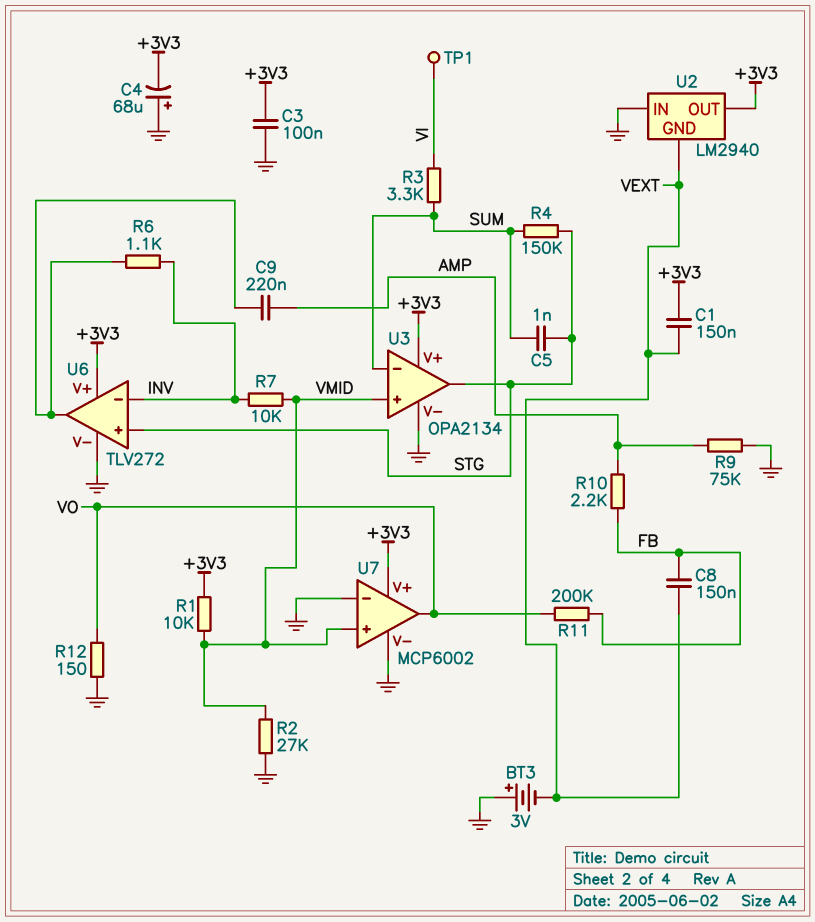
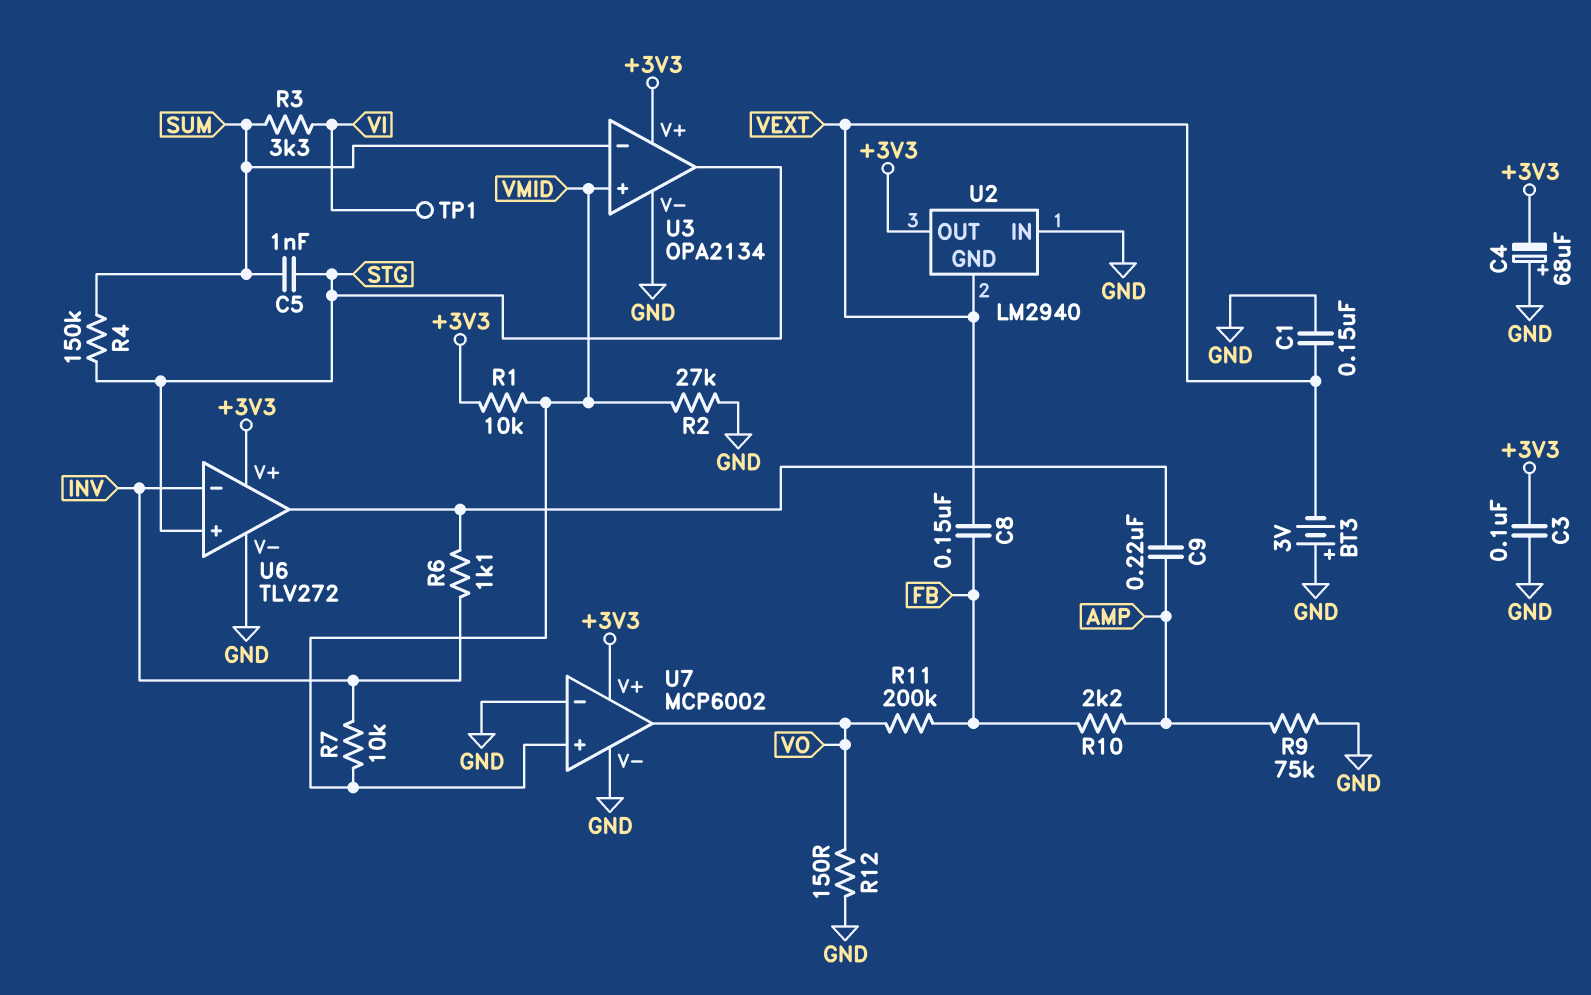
C1: 150nF (+3V3, VEXT) -> 150nF (GND, VEXT)

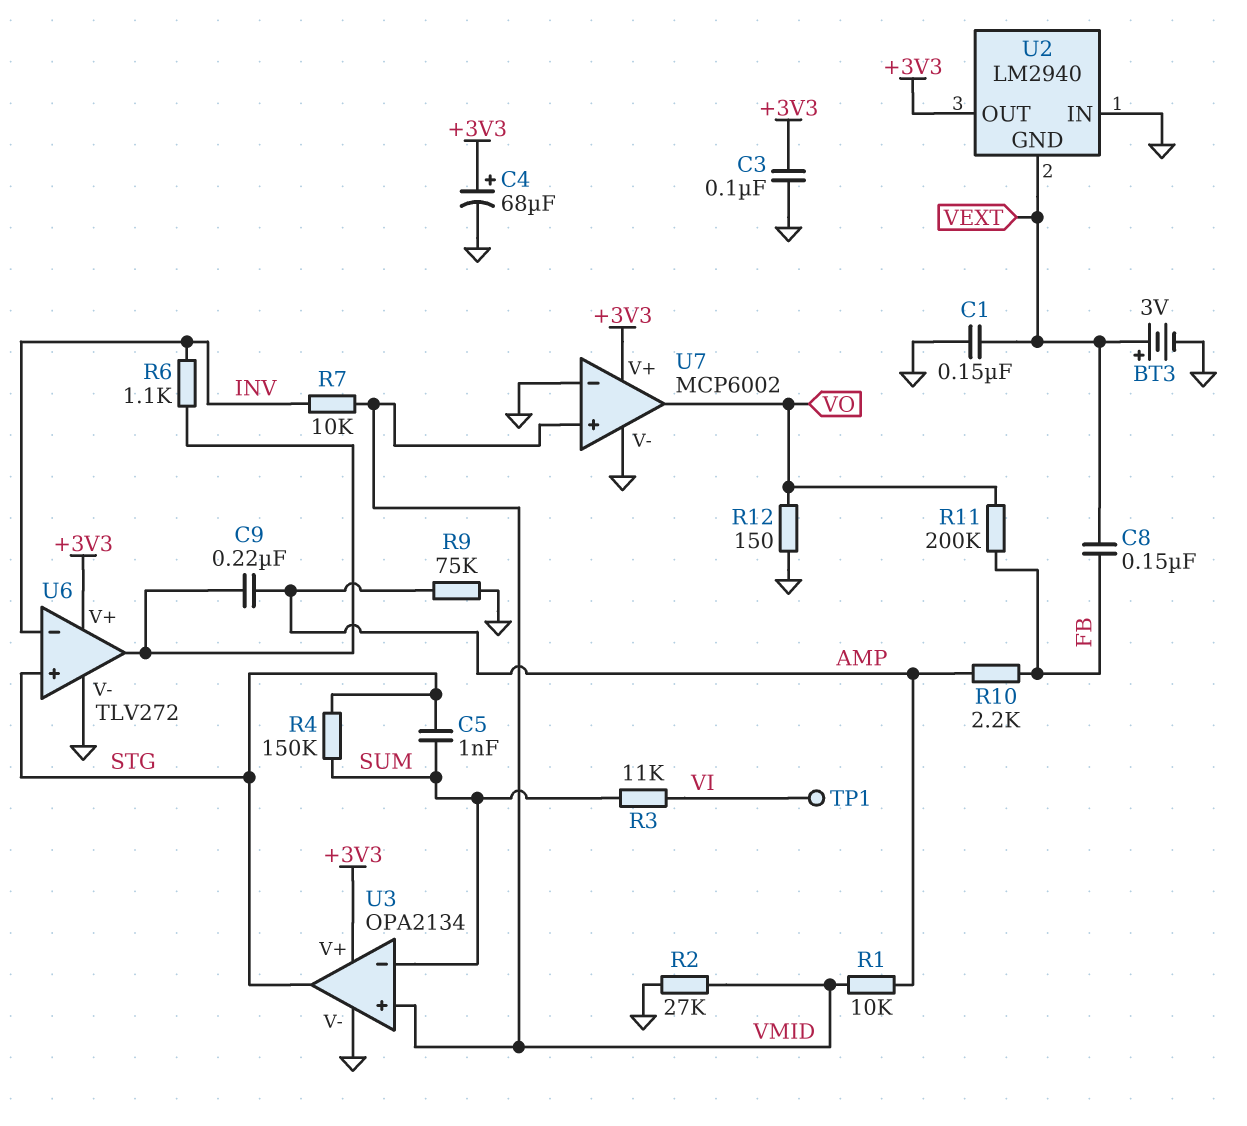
BT3: 3V (plus GND, minus VEXT) -> 3V (plus VEXT, minus GND)
C4: 68uF (plus GND, minus +3V3) -> 68uF (plus +3V3, minus GND)
R1: 10k (+3V3, VMID) -> 10k (AMP, VMID)
R3: 3.3k (SUM, VI) -> 11k (SUM, VI)

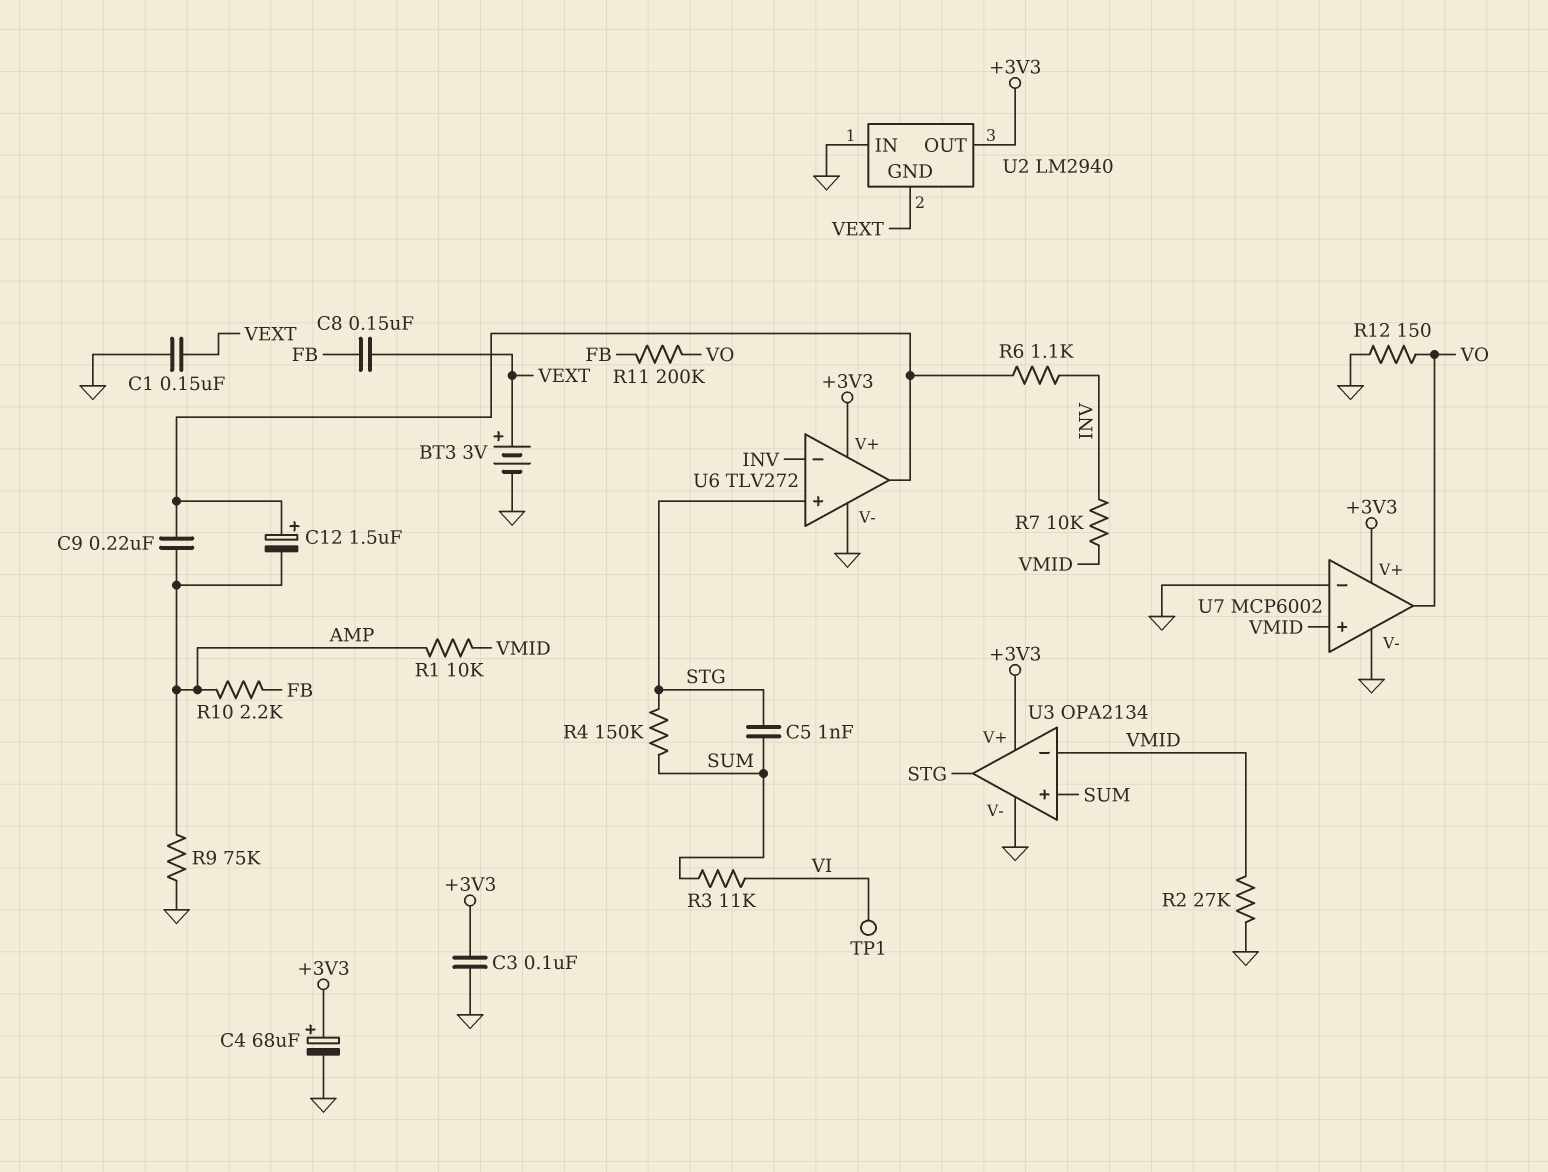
C12: none -> 1.5uF (plus U6/out, minus AMP)
U3 pin in+: VMID -> SUM
U3 pin in-: SUM -> VMID

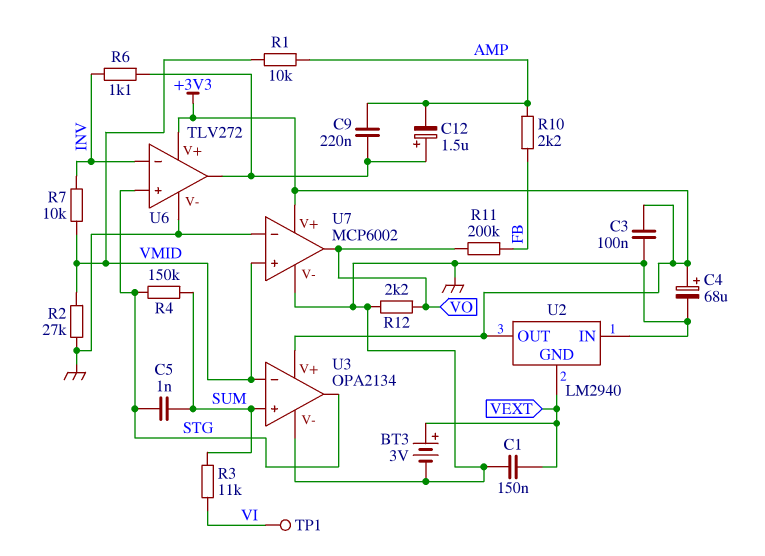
C8: 150nF (FB, VEXT) -> none
R9: 75k (AMP, GND) -> none
R12: 150 (GND, VO) -> 2.2k (GND, VO)

